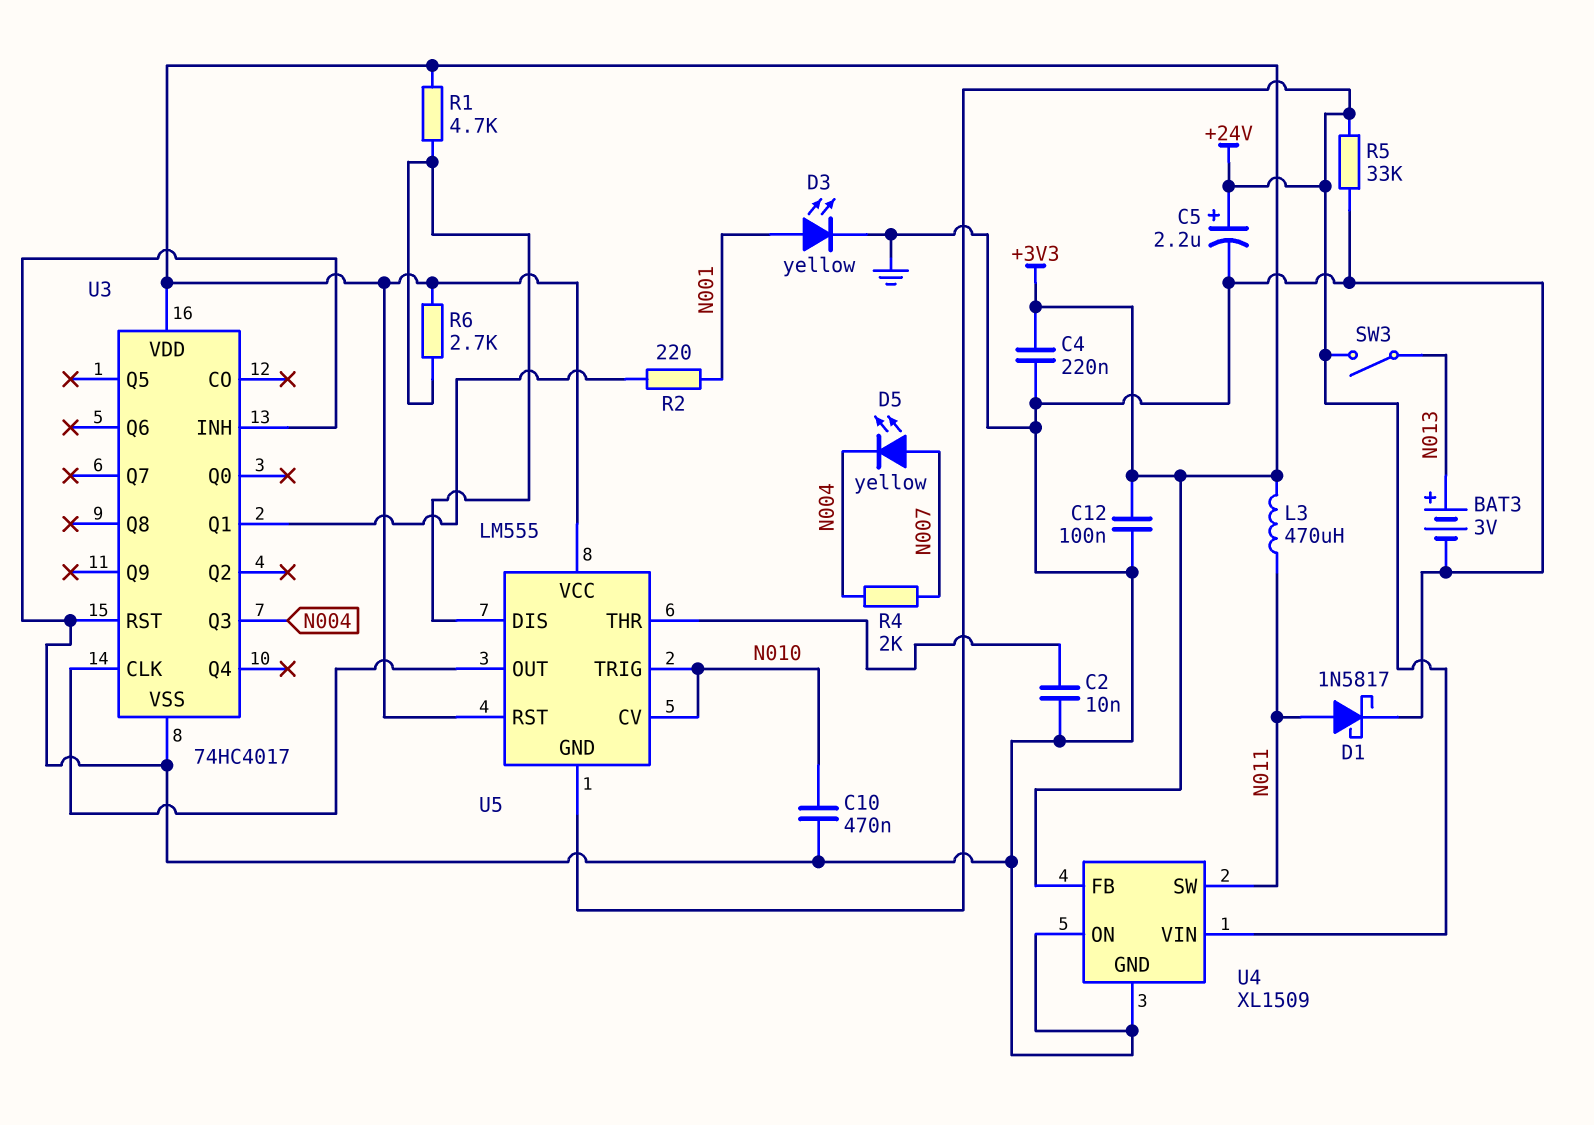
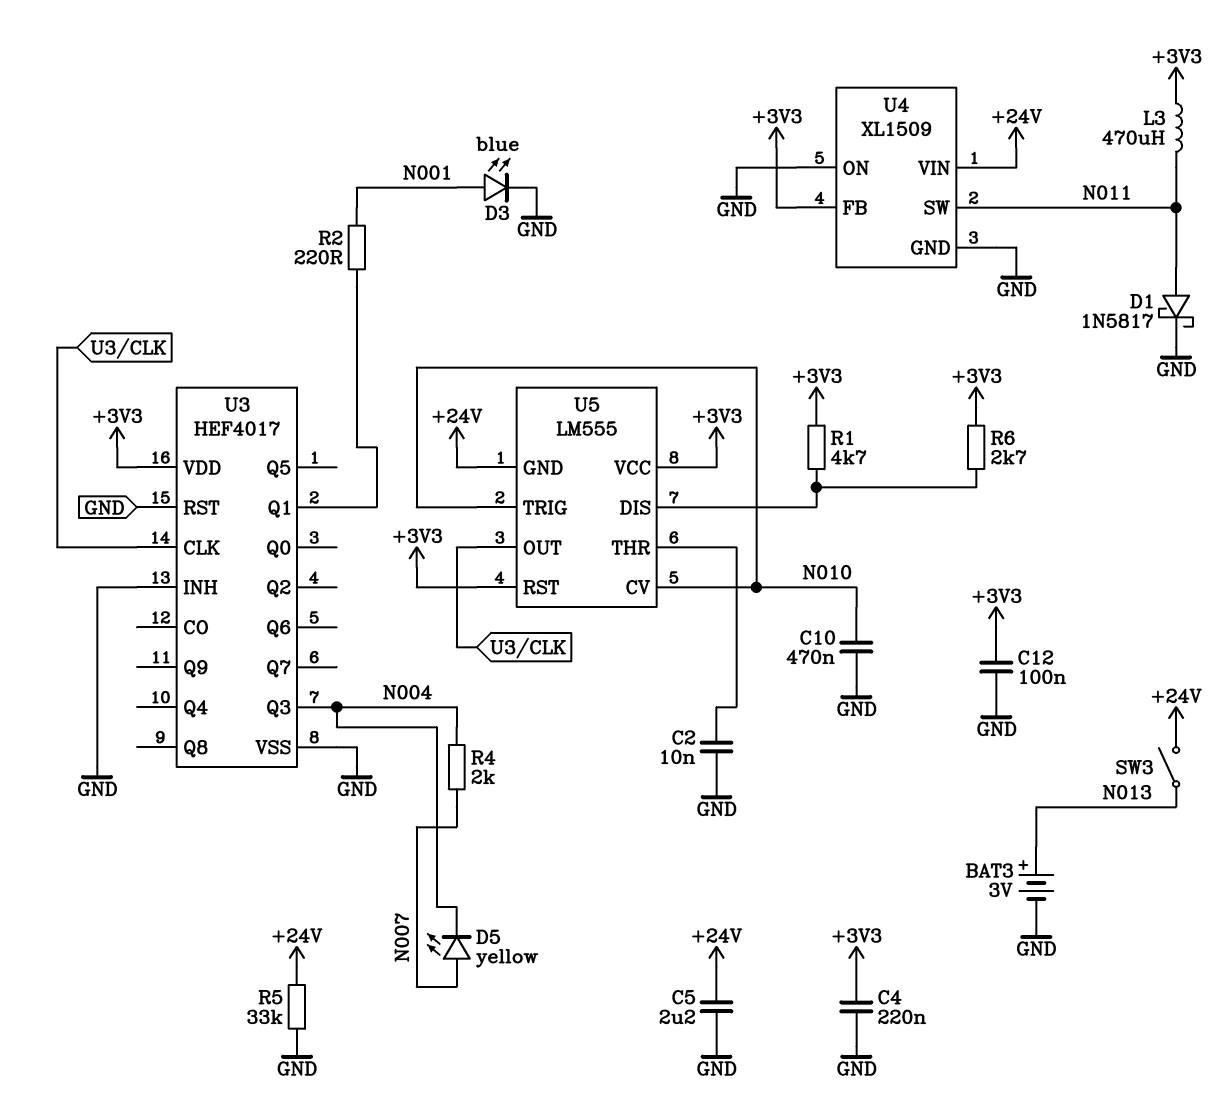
C5: 2.2uF (plus +24V, minus GND) -> 2.2uF (+24V, GND)
D3: LED yellow (A N001, K GND) -> LED blue (A N001, K GND)
U3: 74HC4017 -> HEF4017

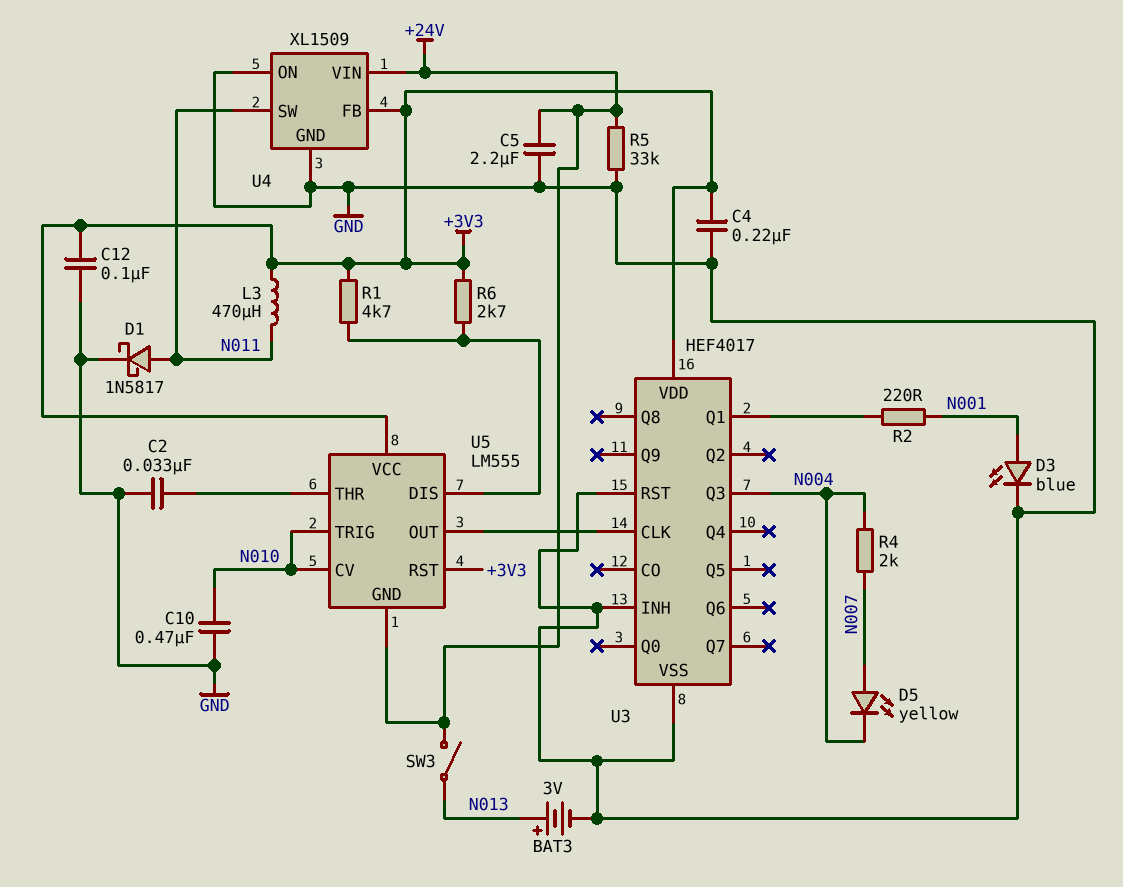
C2: 10nF (GND, U5/THR) -> 33nF (GND, U5/THR)

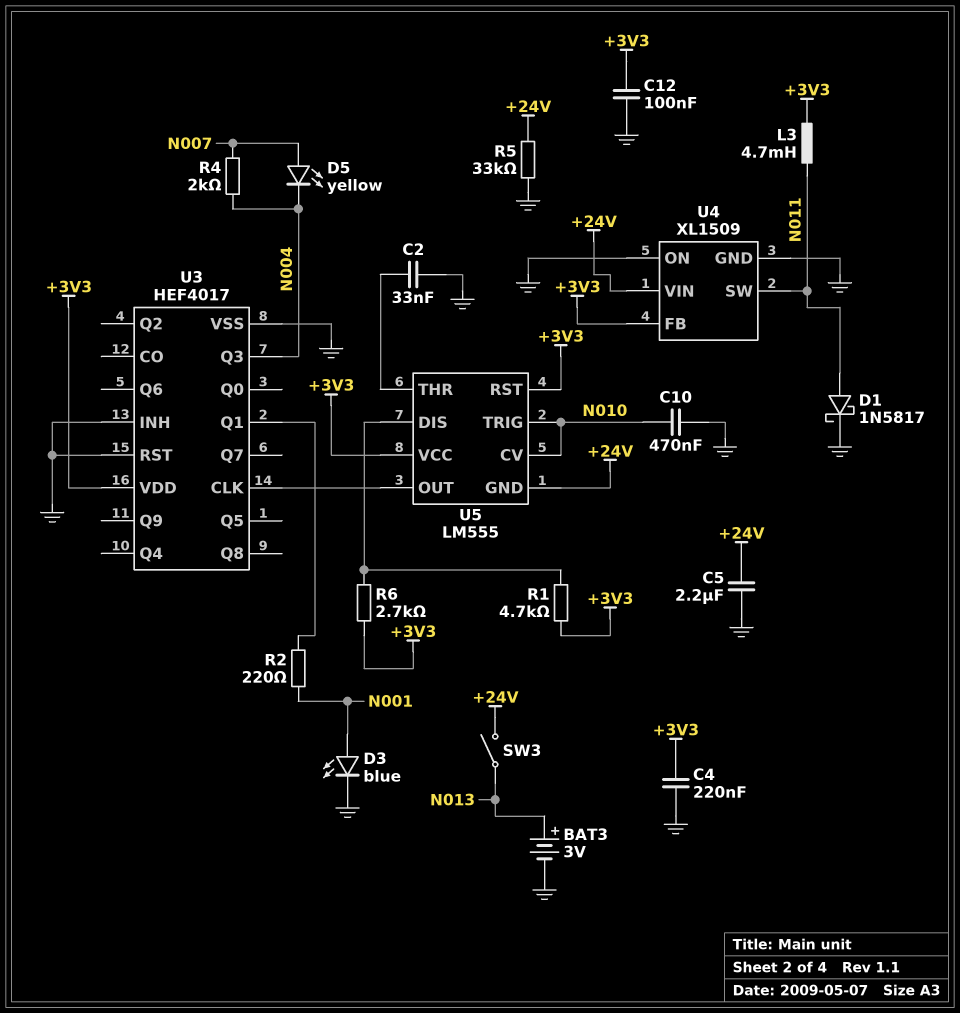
L3: 470uH (+3V3, N011) -> 4.7mH (+3V3, N011)

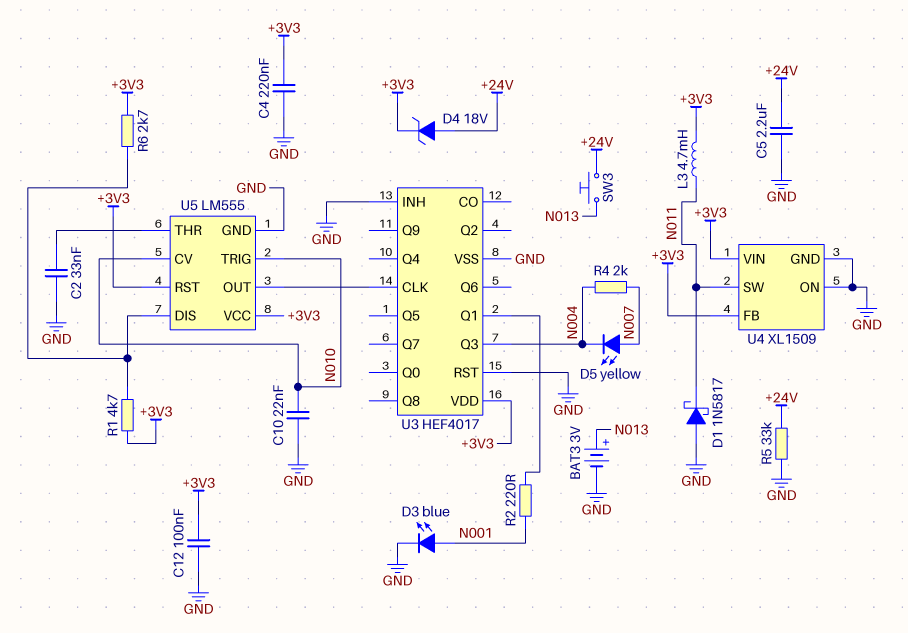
C10: 470nF (GND, N010) -> 22nF (GND, N010)
D1: schottky 1N5817 (A N011, K GND) -> schottky 1N5817 (A GND, K N011)
D4: none -> zener 18V (A +24V, K +3V3)
SW3: switch (+24V, N013) -> button (+24V, N013)
U4 pin VIN: +24V -> +3V3
U5 pin GND: +24V -> GND

